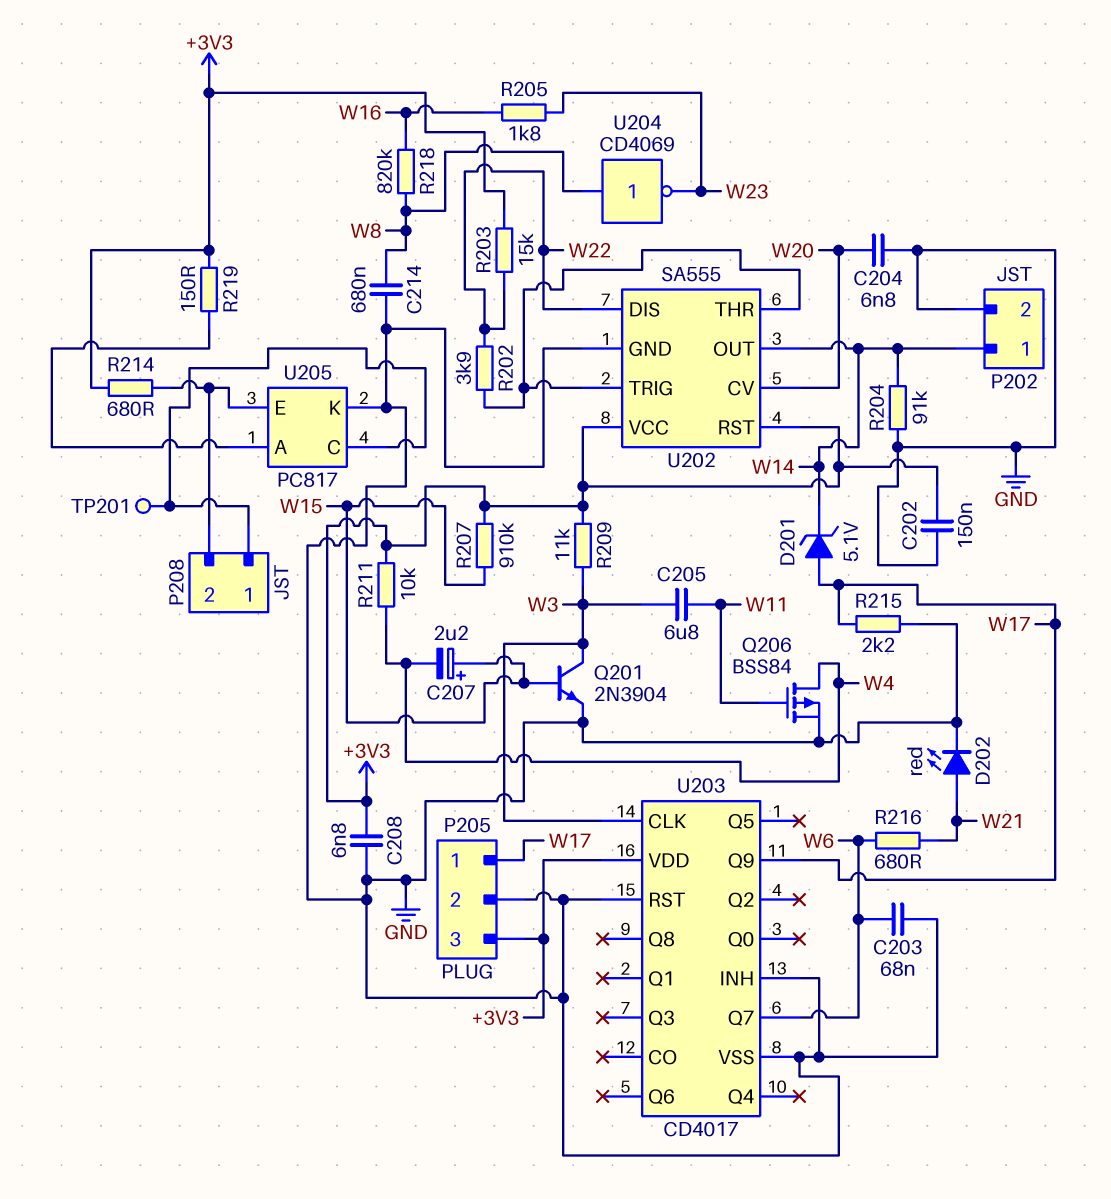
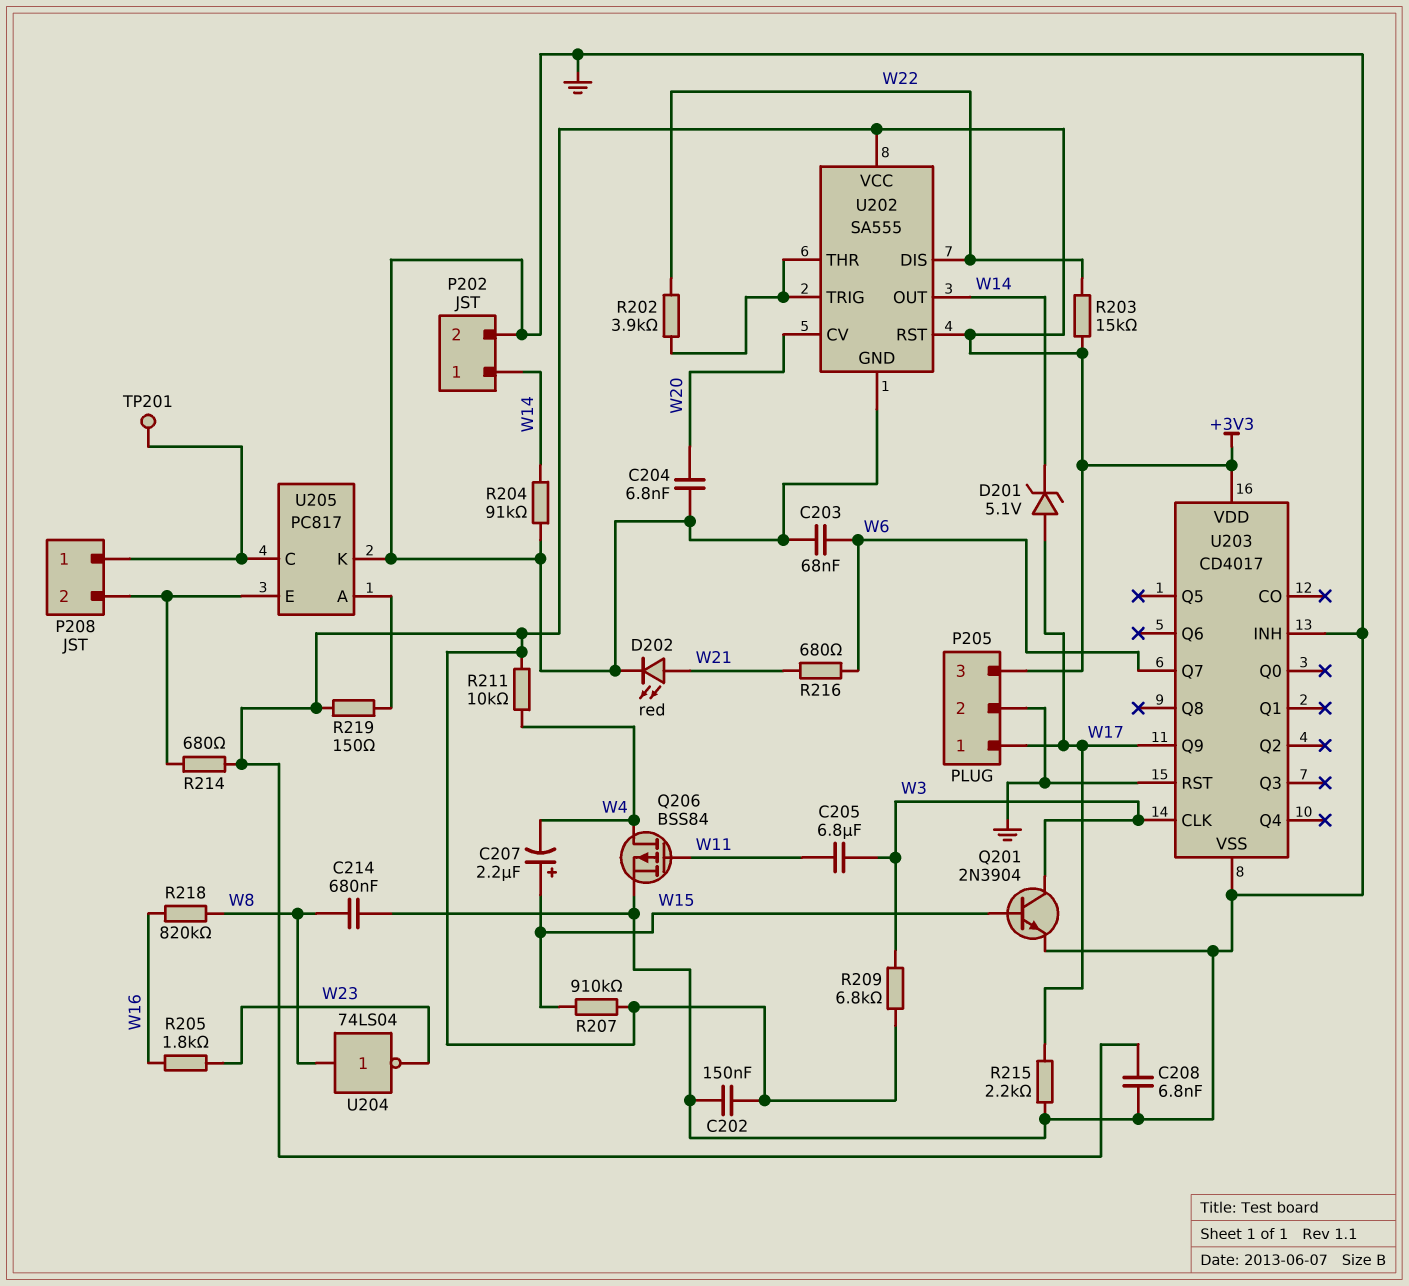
R209: 11k (+3V3, W3) -> 6.8k (+3V3, W3)
U204: NOT CD4069 (in W8, out W23) -> NOT 74LS04 (in W8, out W23)

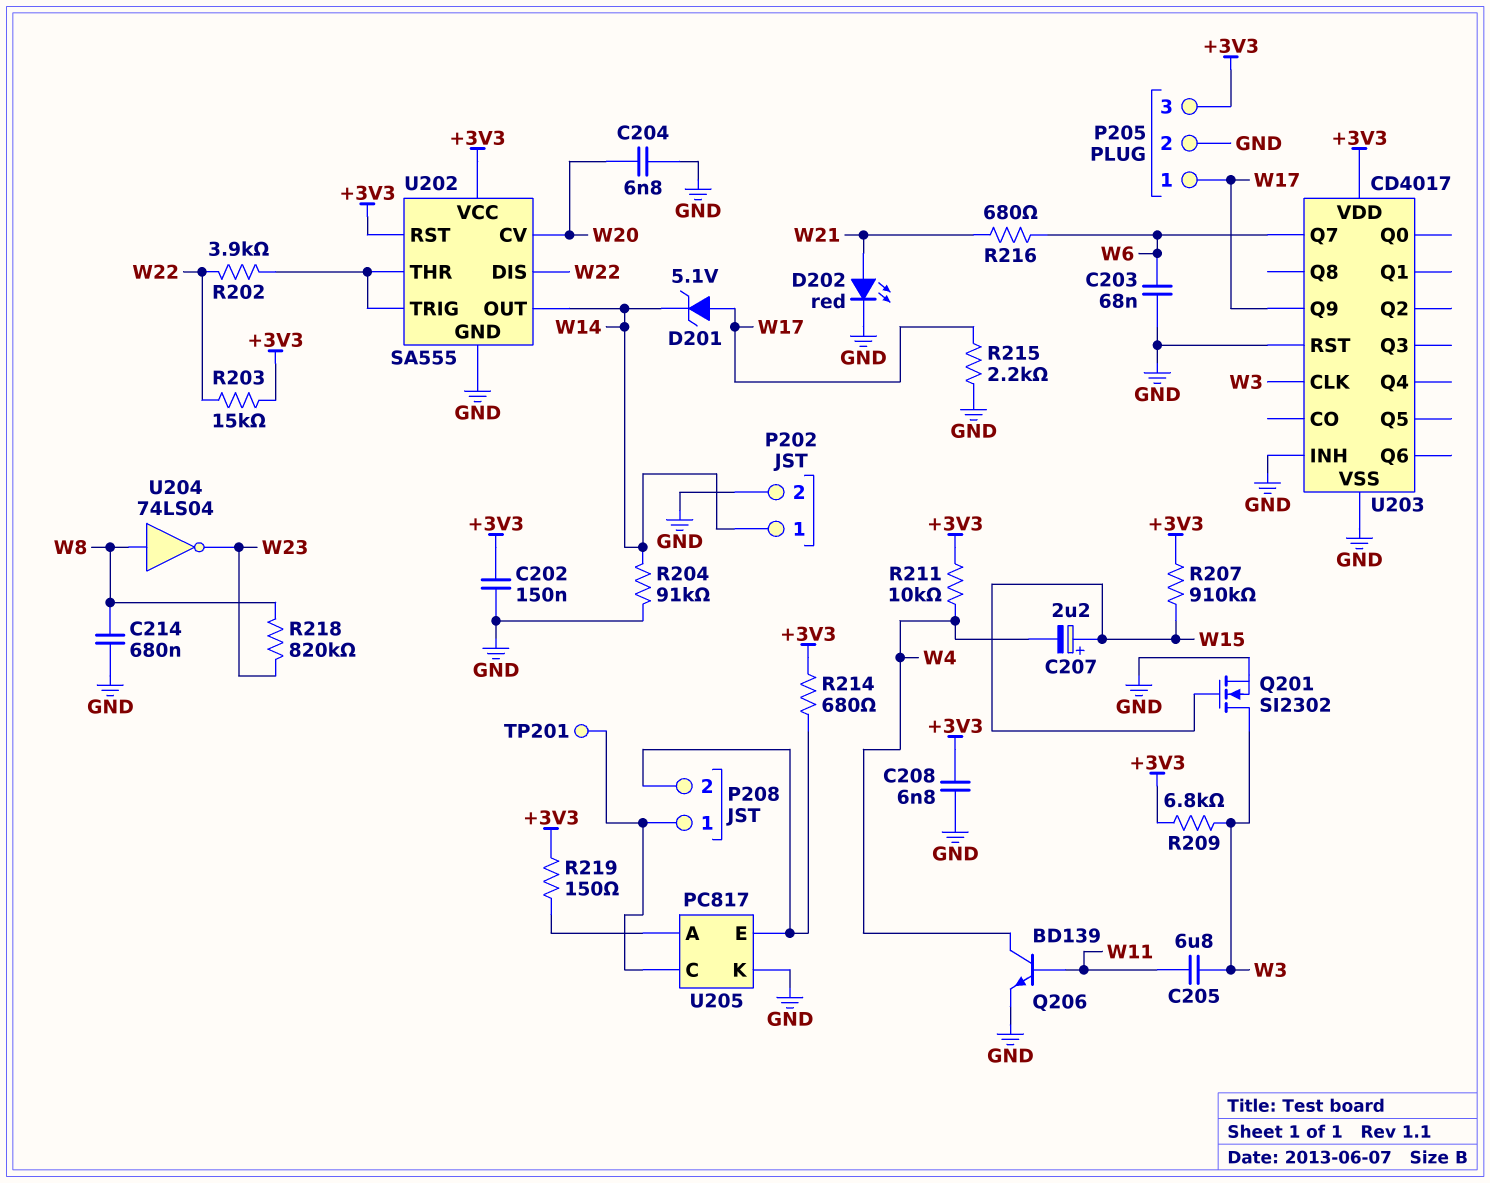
Q201: NPN 2N3904 (B W15, C W3, E GND) -> NMOS SI2302 (G W15, D W3, S GND)
Q206: PMOS BSS84 (G W11, D W4, S GND) -> NPN BD139 (B W11, C W4, E GND)
R205: 1.8k (W16, W23) -> none
R218: 820k (W8, W16) -> 820k (W8, W23)

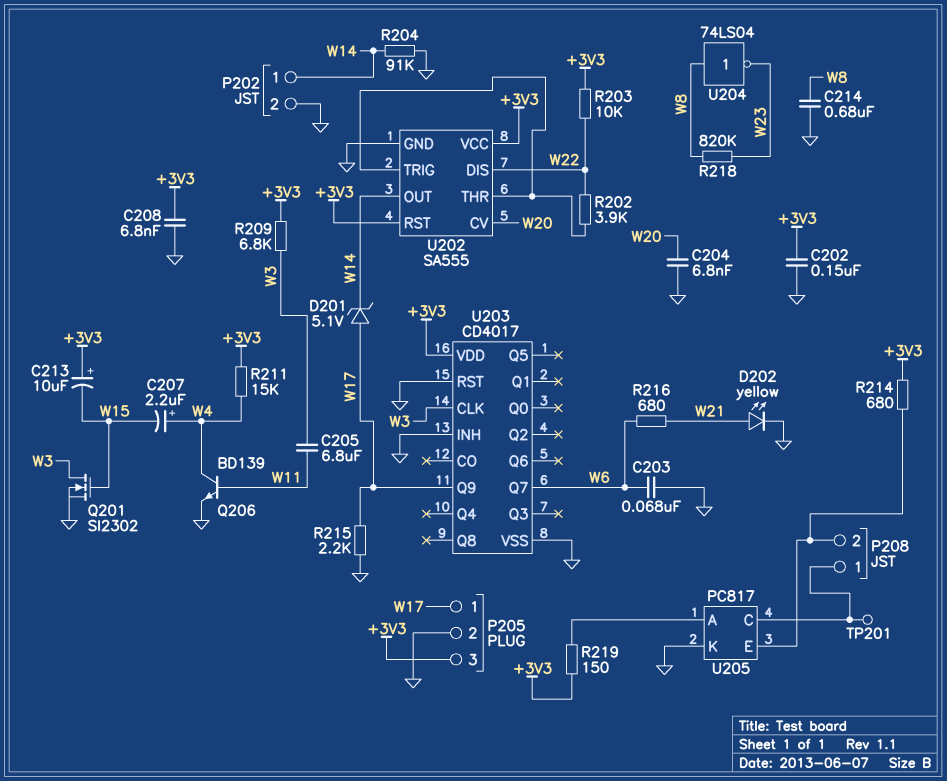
C207: 2.2uF (plus W15, minus W4) -> 2.2uF (plus W4, minus W15)
C213: none -> 10uF (plus +3V3, minus W15)
D202: LED red (A W21, K GND) -> LED yellow (A W21, K GND)
R203: 15k (+3V3, W22) -> 10k (+3V3, W22)
R207: 910k (+3V3, W15) -> none
R211: 10k (+3V3, W4) -> 15k (+3V3, W4)

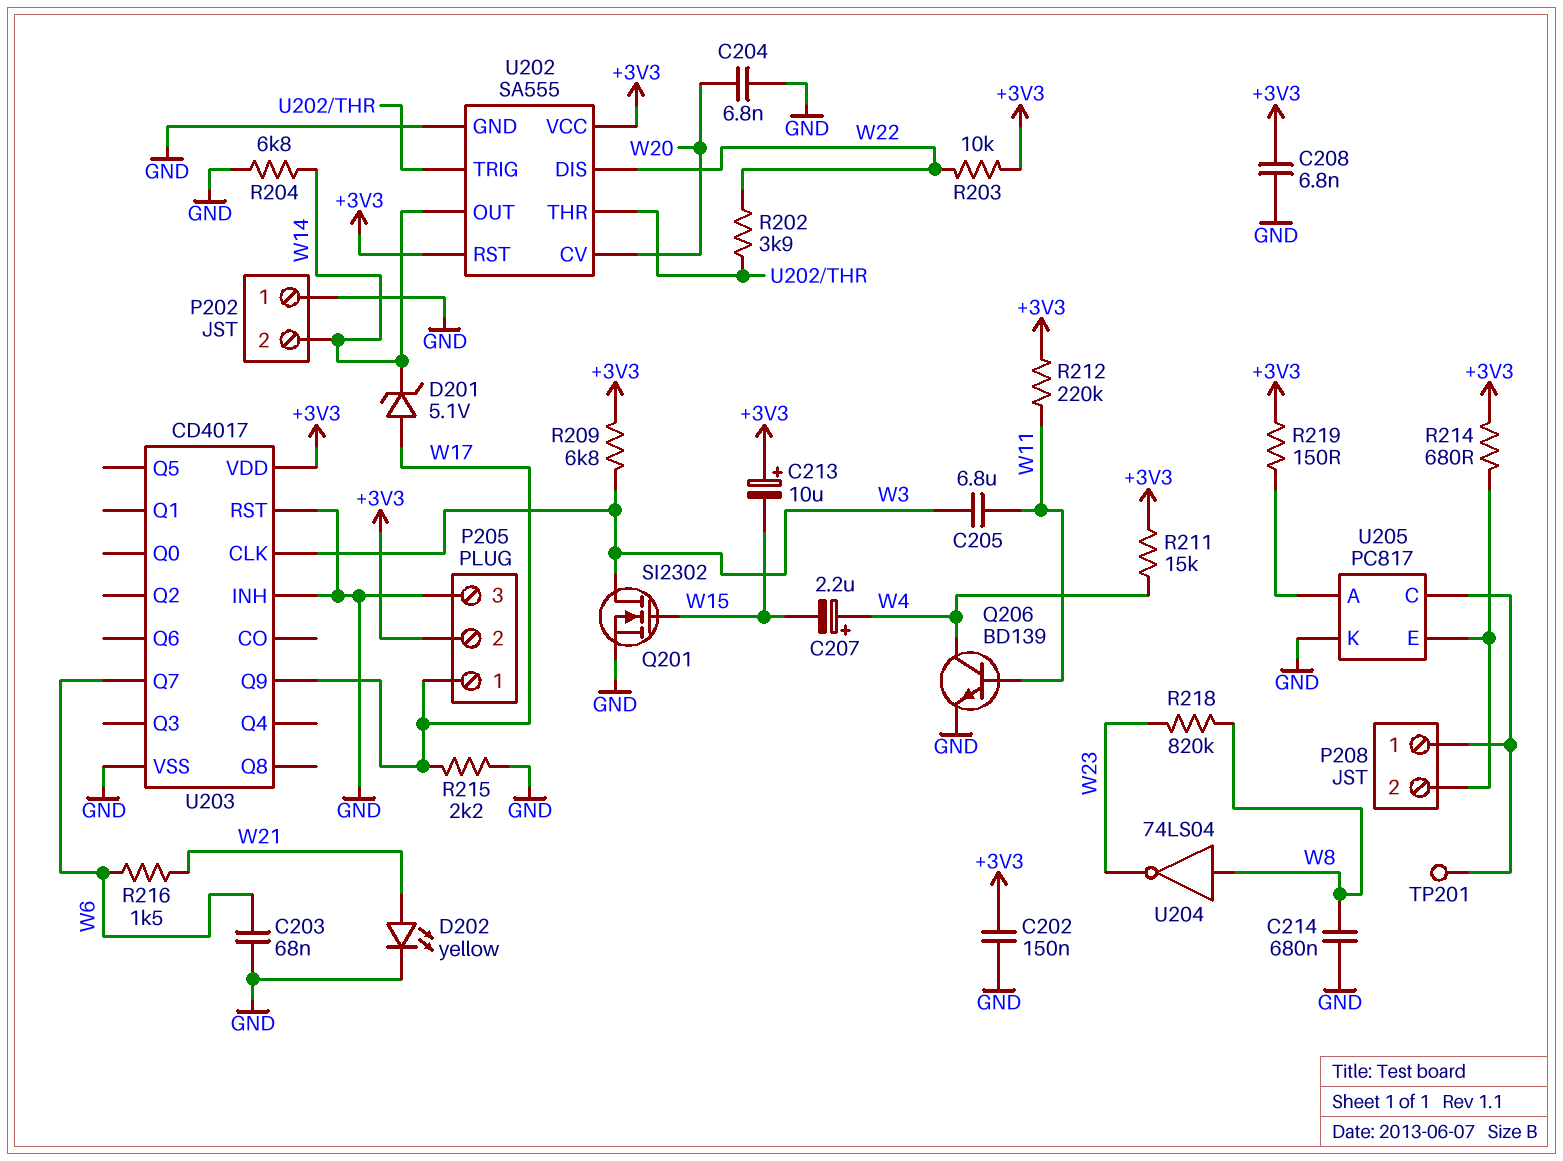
P202 pin 1: W14 -> GND
P202 pin 2: GND -> W14
P205 pin 2: GND -> +3V3
P205 pin 3: +3V3 -> GND
R204: 91k (GND, W14) -> 6.8k (GND, W14)
R212: none -> 220k (+3V3, W11)
R216: 680 (W6, W21) -> 1.5k (W6, W21)

